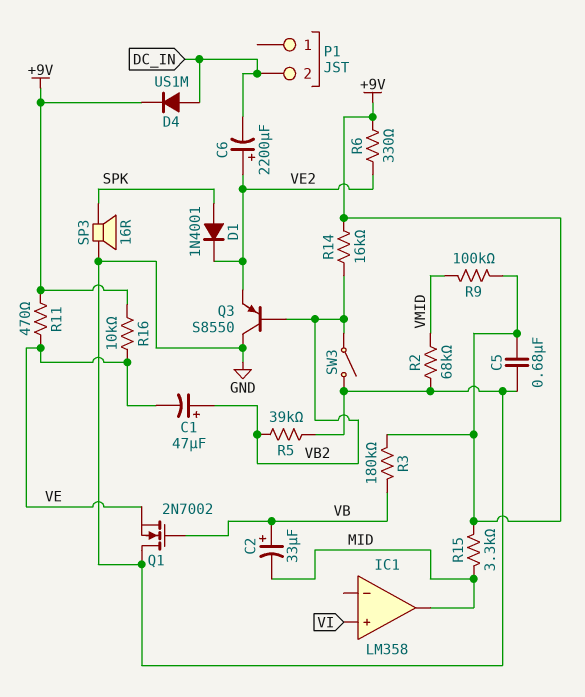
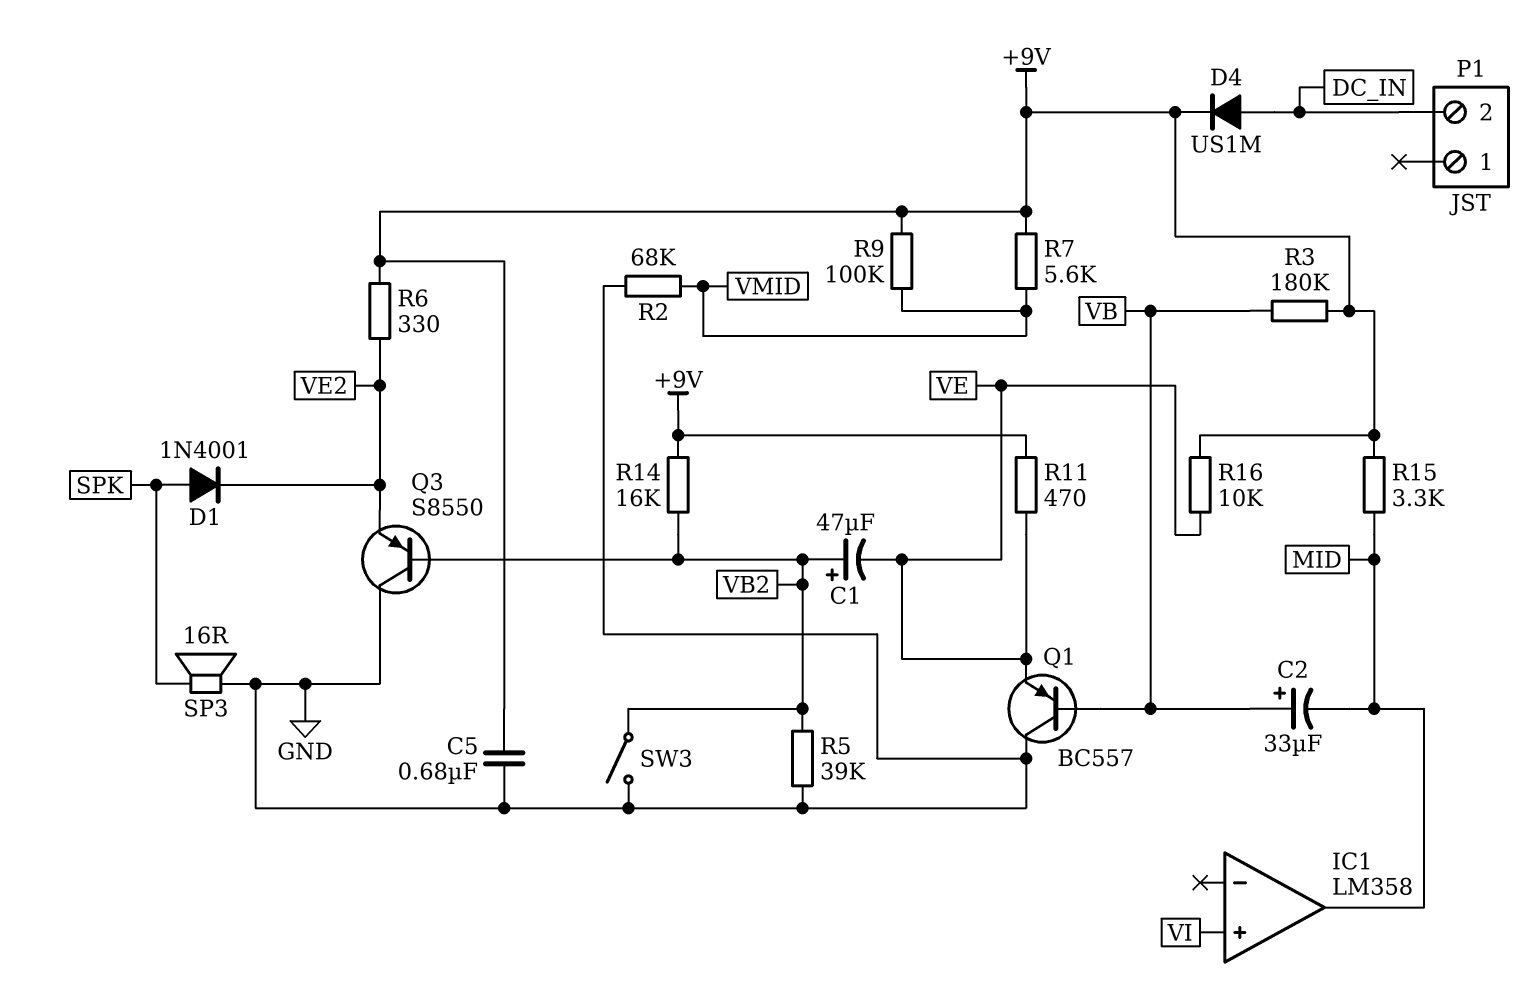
C6: 2200uF (plus VE2, minus DC_IN) -> none
Q1: NMOS 2N7002 (G VB, D GND, S VE) -> PNP BC557 (B VB, C GND, E VE)
R7: none -> 5.6k (+9V, VMID)

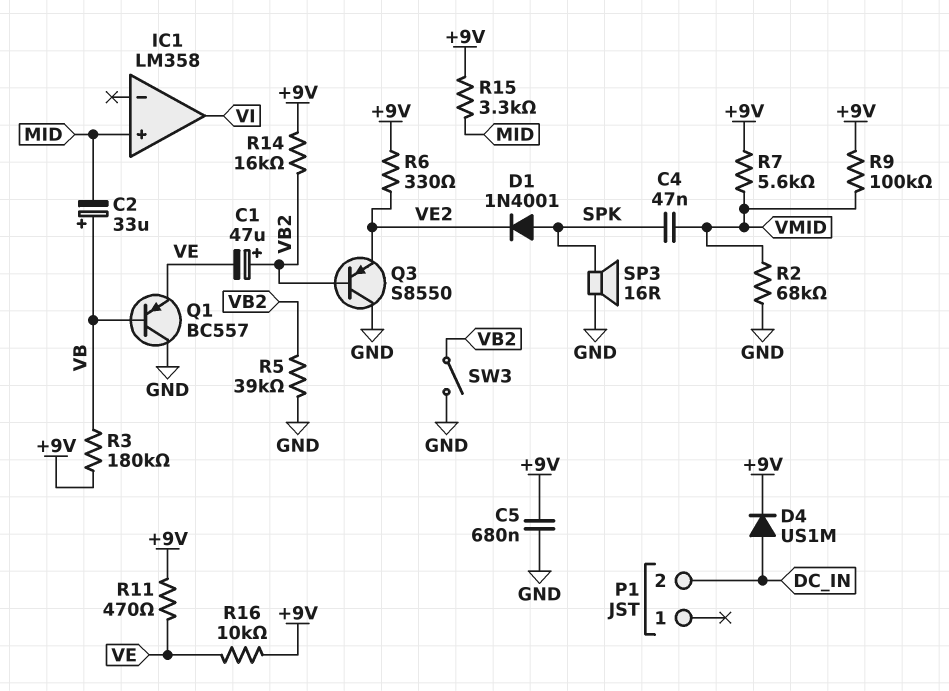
C4: none -> 47nF (SPK, VMID)
IC1 pin in+: VI -> MID
IC1 pin out: MID -> VI

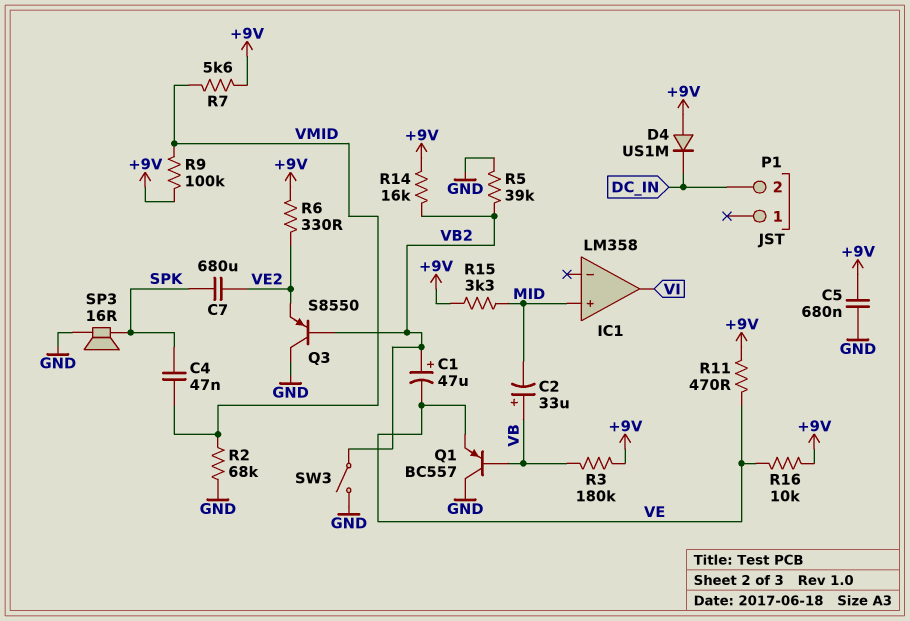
C7: none -> 680uF (SPK, VE2)
D1: diode 1N4001 (A SPK, K VE2) -> none
D4: diode US1M (A DC_IN, K +9V) -> diode US1M (A +9V, K DC_IN)

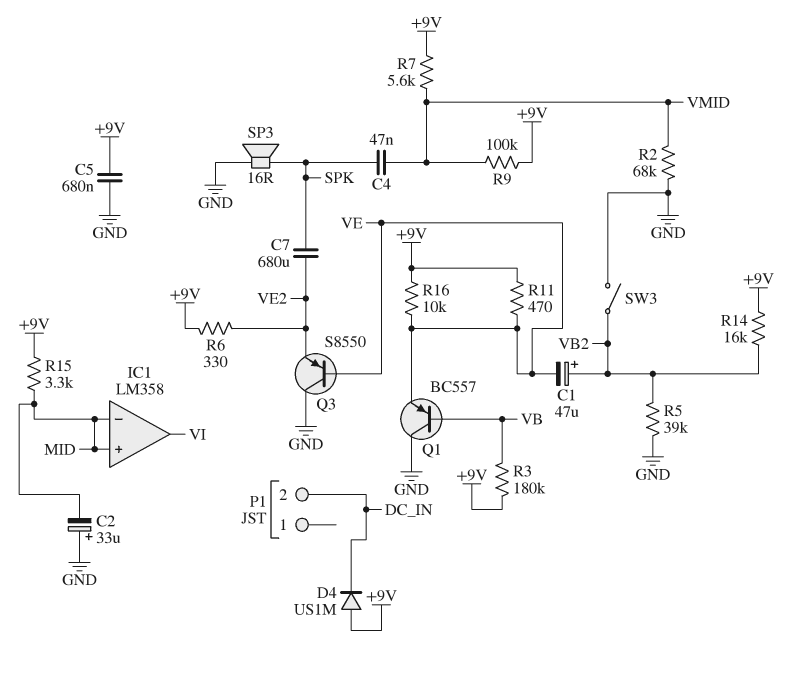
C2: 33uF (plus VB, minus MID) -> 33uF (plus GND, minus MID)
IC1 pin in-: none -> MID
Q3: PNP S8550 (B VB2, C GND, E VE2) -> PNP S8550 (B VE, C GND, E VE2)

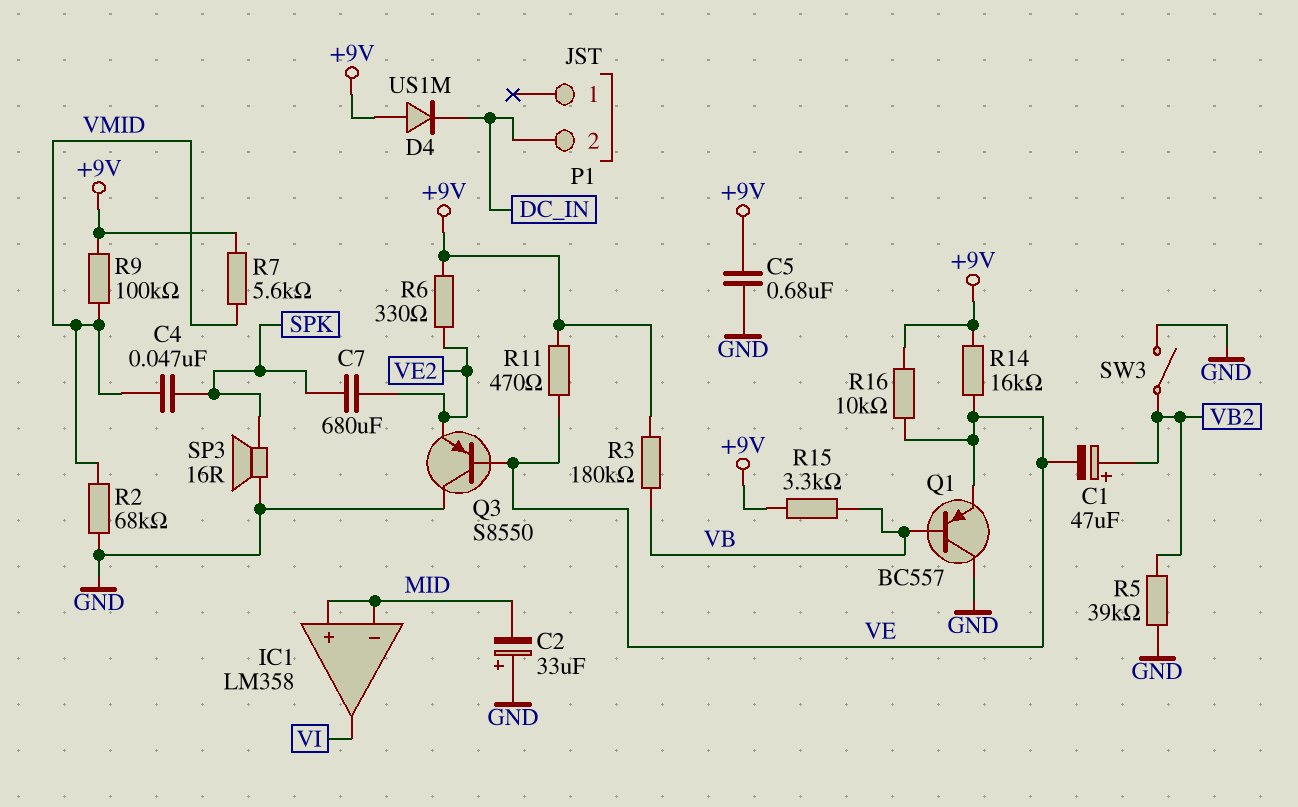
R14: 16k (+9V, VB2) -> 16k (+9V, VE)
R15: 3.3k (+9V, MID) -> 3.3k (+9V, VB)

